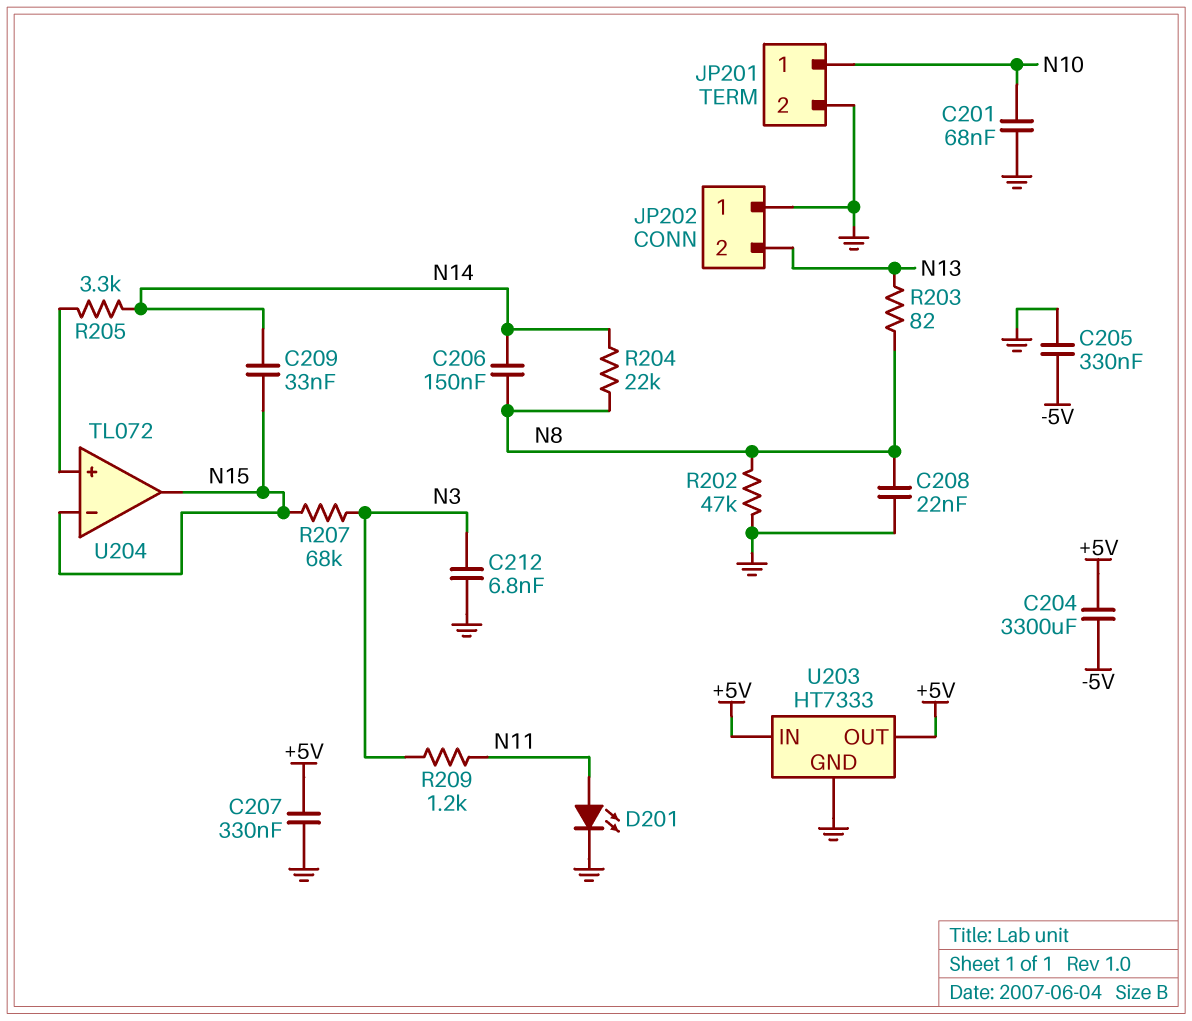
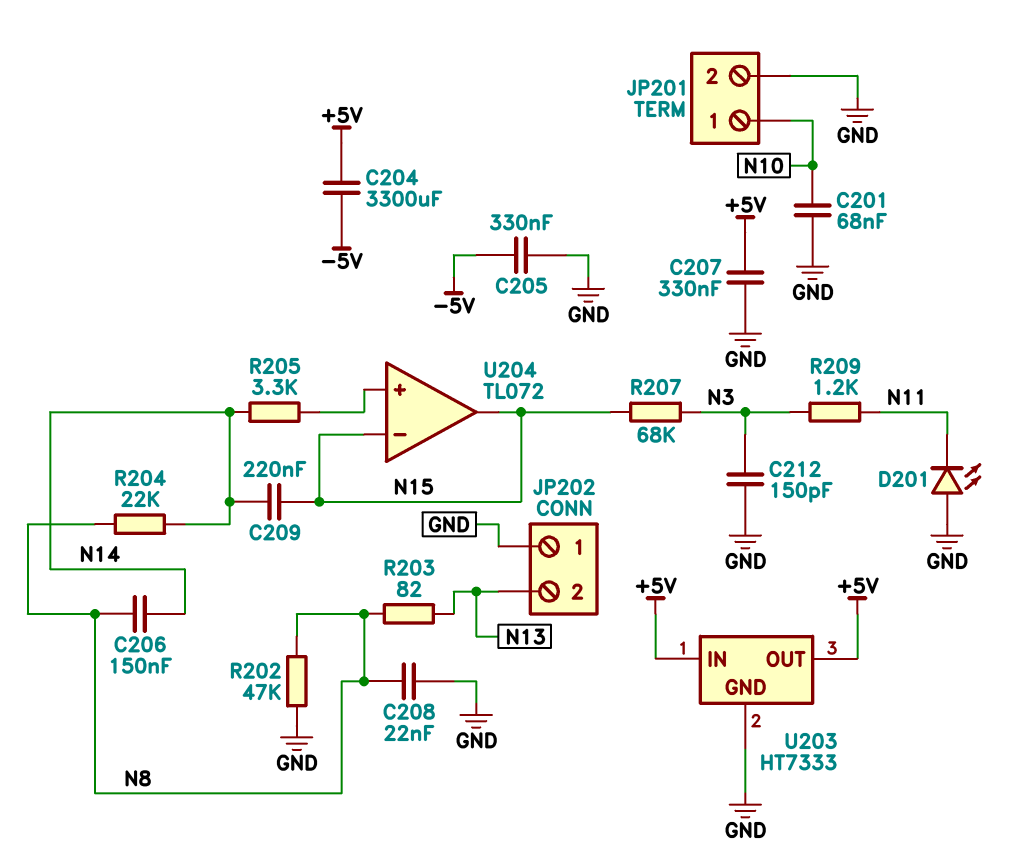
C209: 33nF (N14, N15) -> 220nF (N14, N15)
C212: 6.8nF (GND, N3) -> 150pF (GND, N3)
D201: LED (A N11, K GND) -> LED (A GND, K N11)

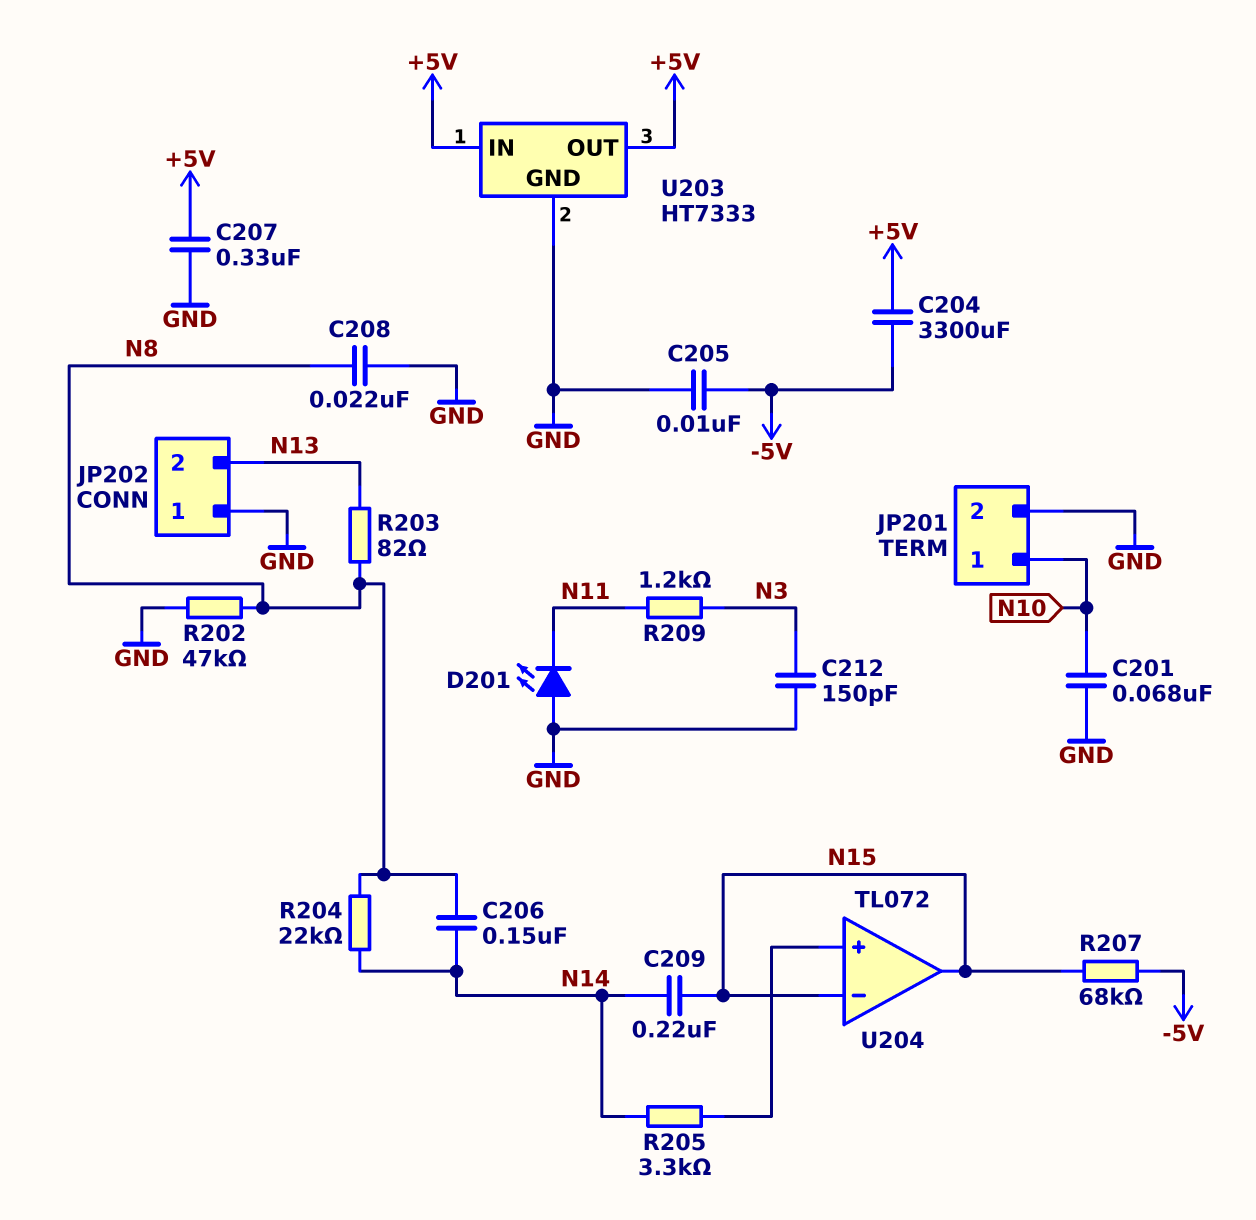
C205: 330nF (-5V, GND) -> 10nF (-5V, GND)
R207: 68k (N3, N15) -> 68k (-5V, N15)

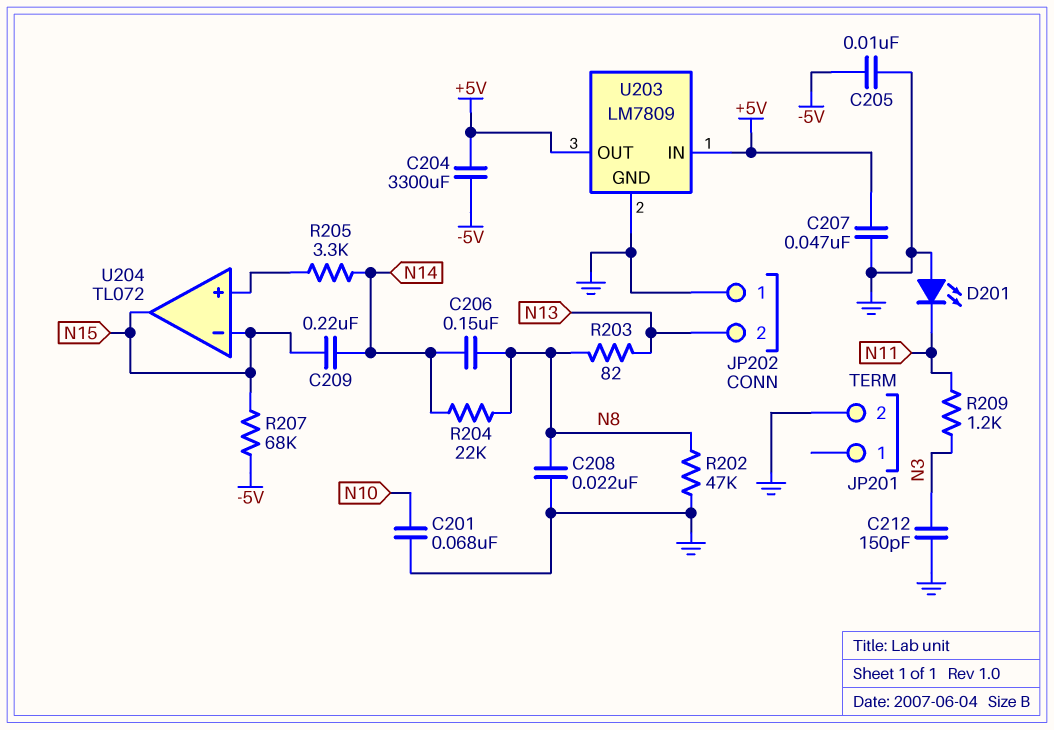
C207: 330nF (+5V, GND) -> 47nF (+5V, GND)
JP201 pin 1: N10 -> none
U203: HT7333 -> LM7809

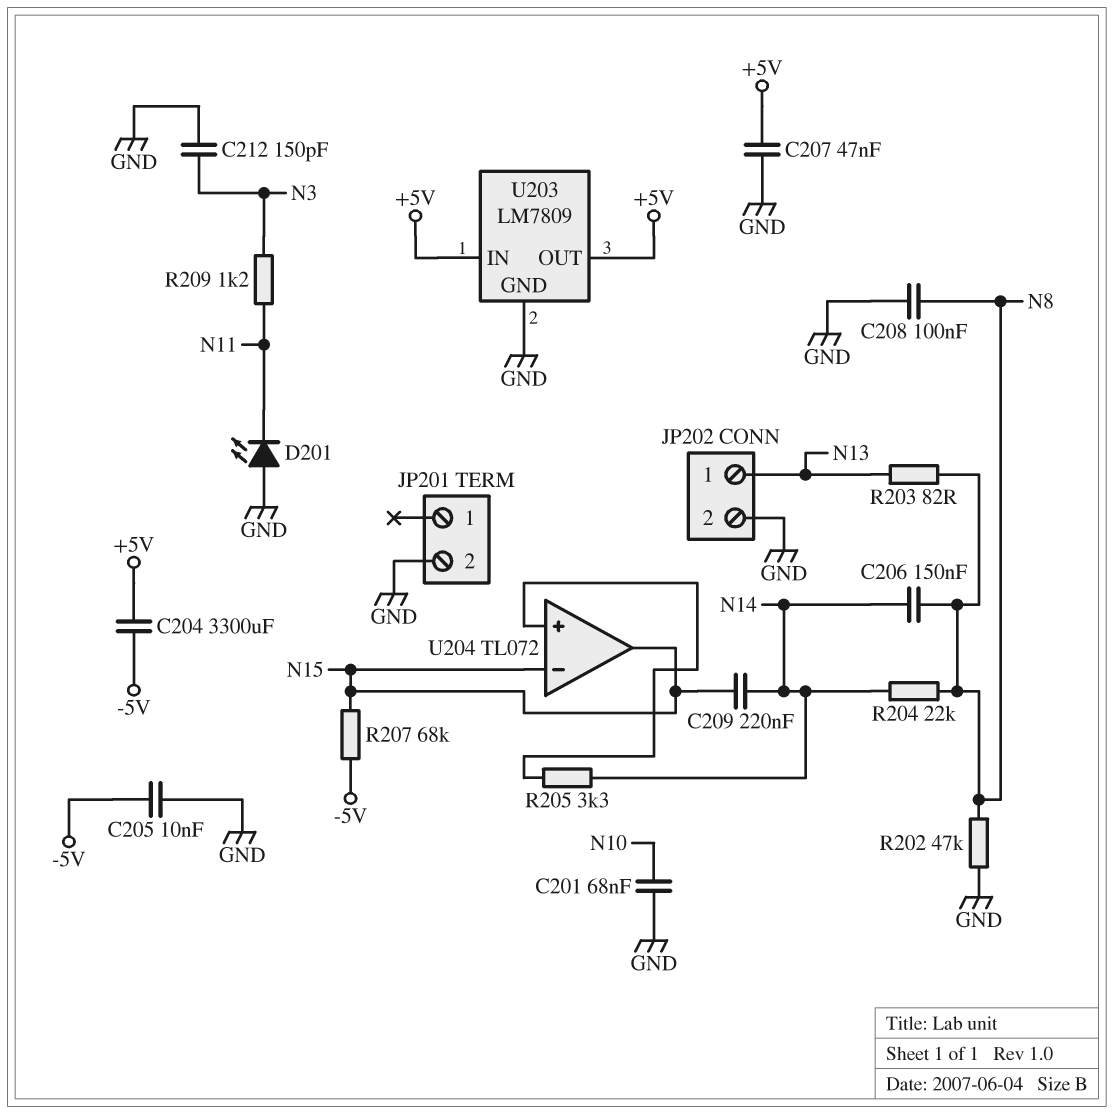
C208: 22nF (GND, N8) -> 100nF (GND, N8)
JP202 pin 1: GND -> N13
JP202 pin 2: N13 -> GND

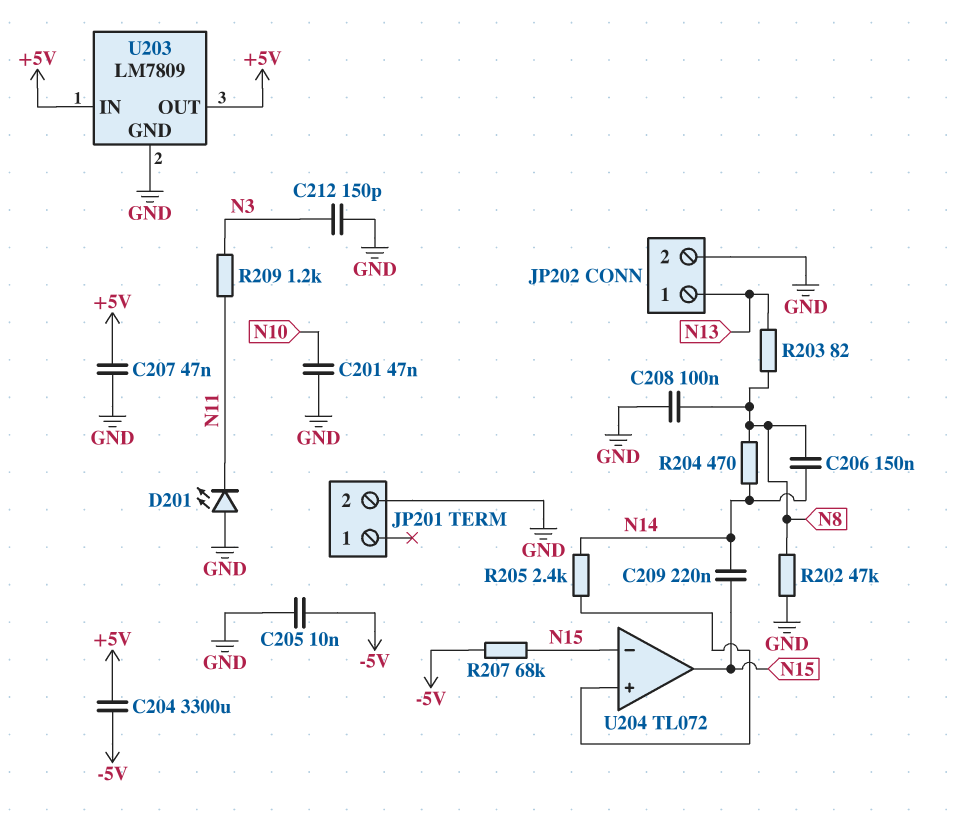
C201: 68nF (GND, N10) -> 47nF (GND, N10)
R204: 22k (N8, N14) -> 470 (N8, N14)
R205: 3.3k (N14, U204/in+) -> 2.4k (N14, U204/in+)

